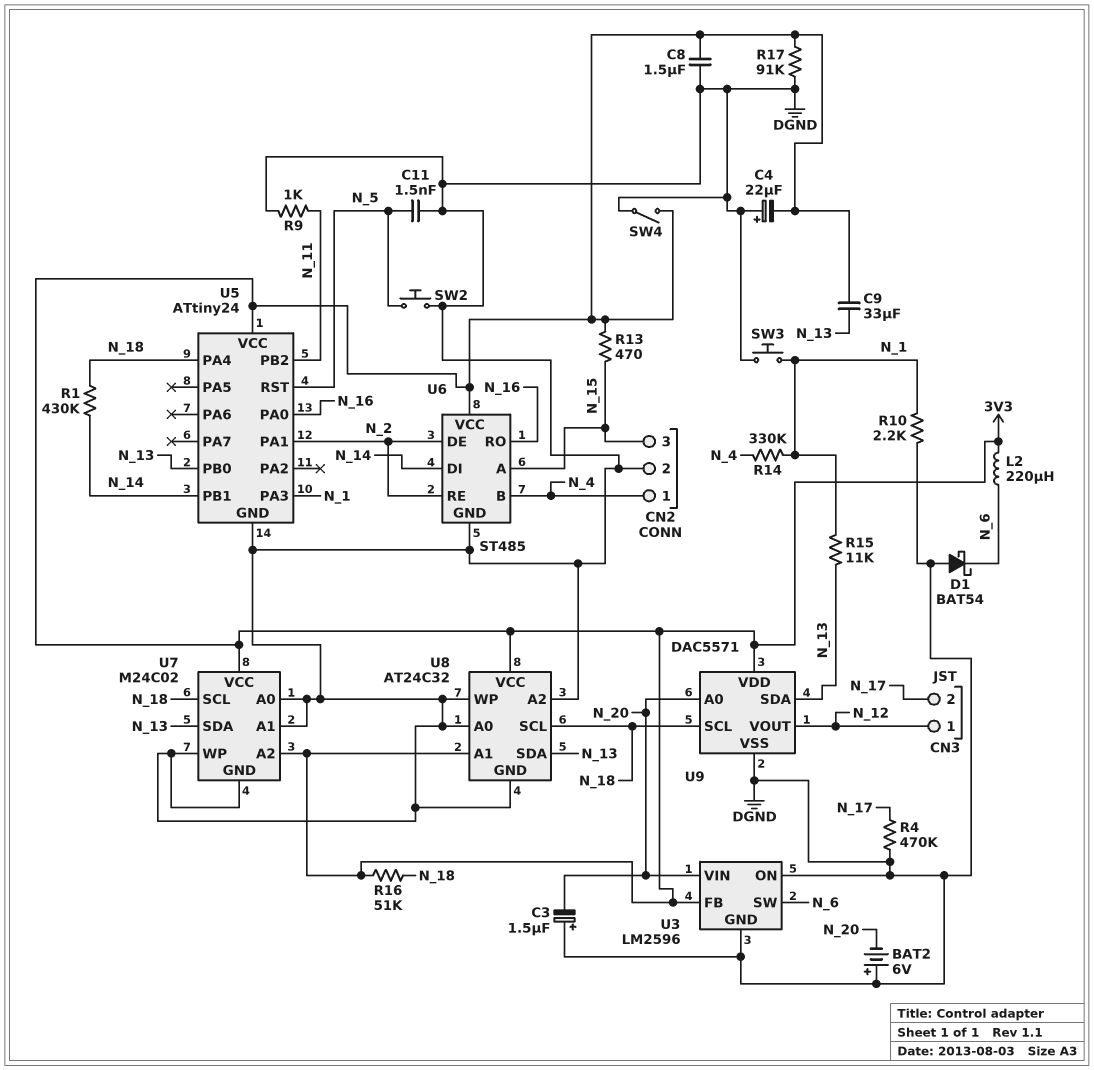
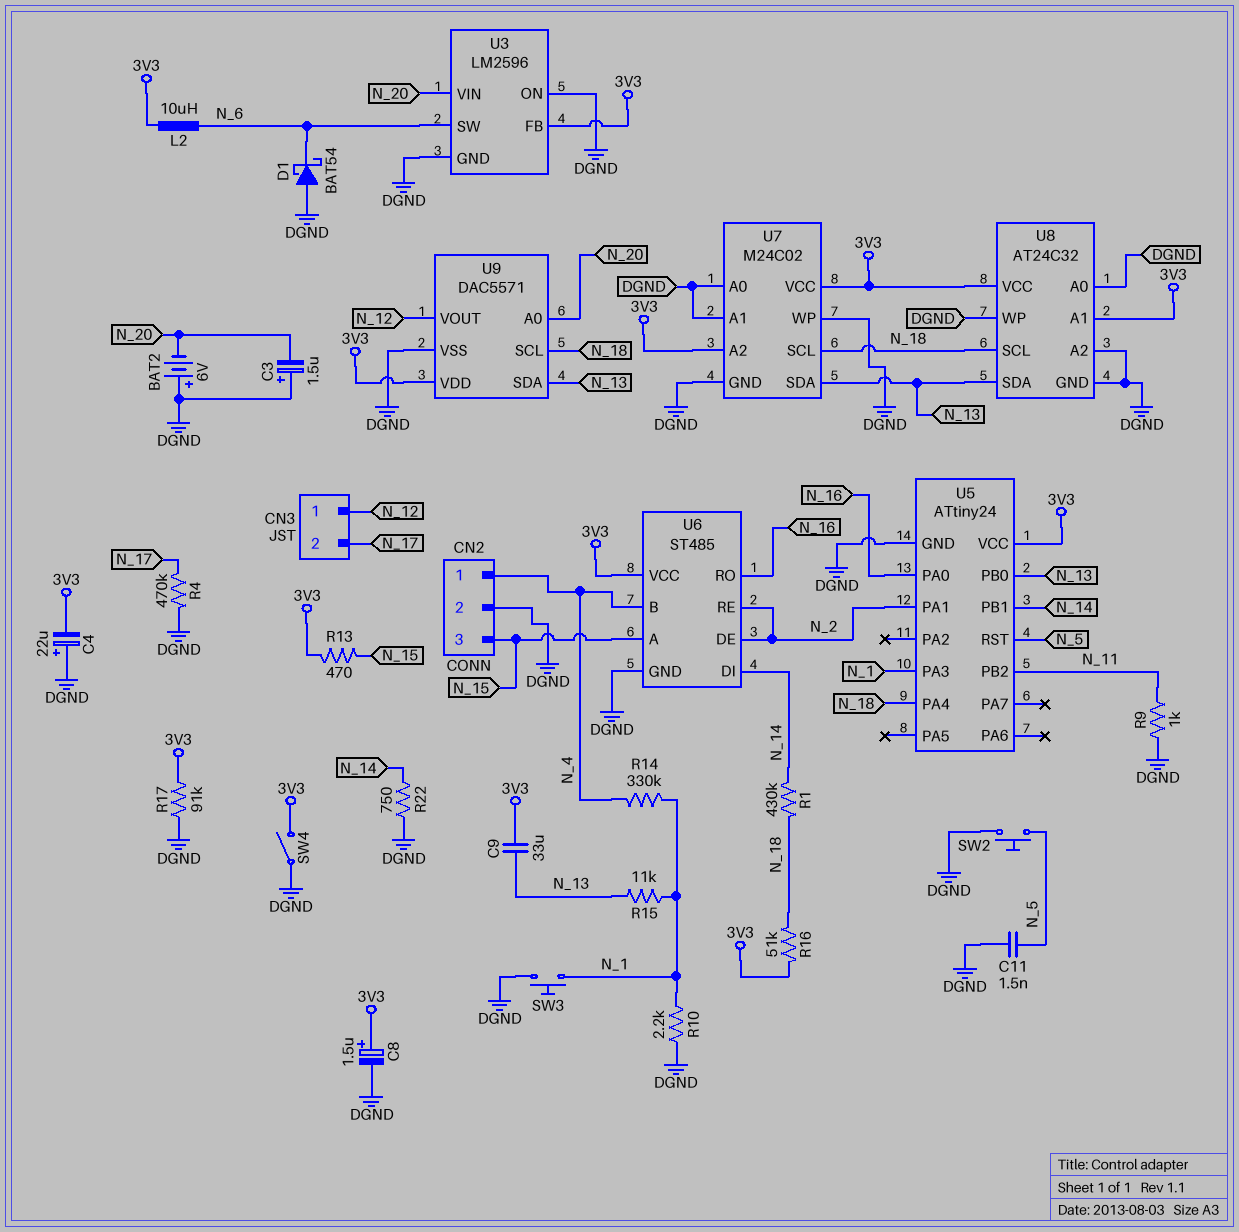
C8: 1.5uF (3V3, DGND) -> 1.5uF (plus 3V3, minus DGND)
L2: 220uH (3V3, N_6) -> 10uH (3V3, N_6)
R22: none -> 750 (DGND, N_14)

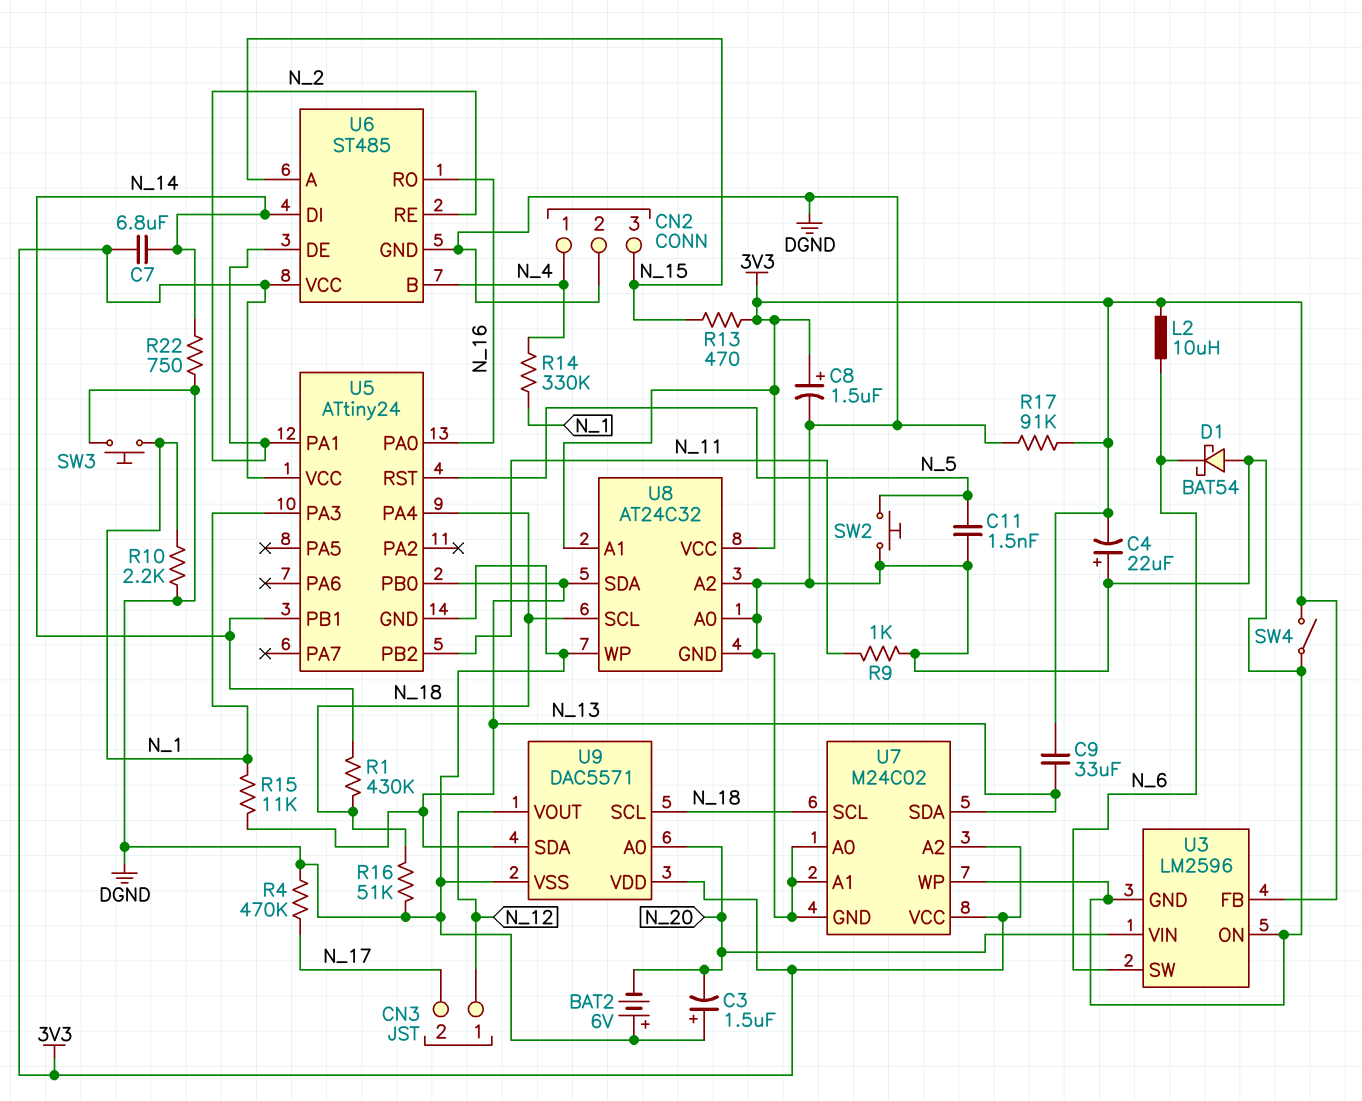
C7: none -> 6.8uF (3V3, N_14)
R16: 51k (3V3, N_18) -> 51k (DGND, N_18)

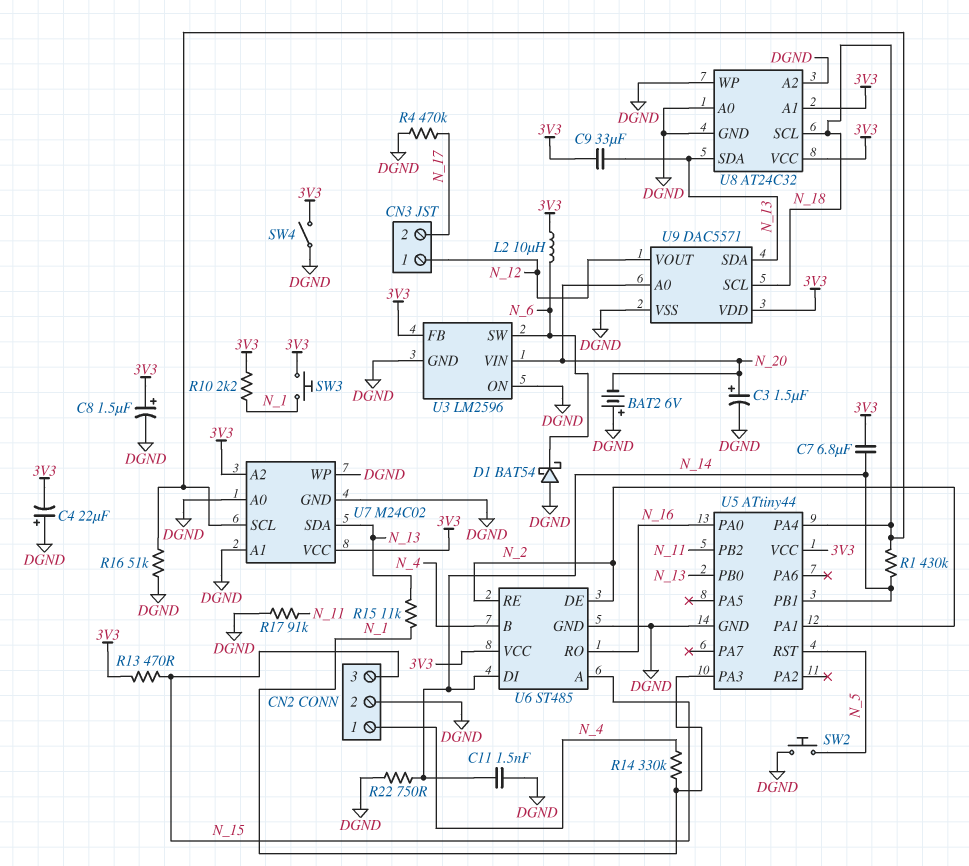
C3: 1.5uF (plus DGND, minus N_20) -> 1.5uF (plus N_20, minus DGND)
C11: 1.5nF (DGND, N_5) -> 1.5nF (DGND, N_14)
R9: 1k (DGND, N_11) -> none
R10: 2.2k (DGND, N_1) -> 2.2k (3V3, N_1)
R17: 91k (3V3, DGND) -> 91k (DGND, N_11)
SW3: button (DGND, N_1) -> button (3V3, N_1)
U5: ATtiny24 -> ATtiny44

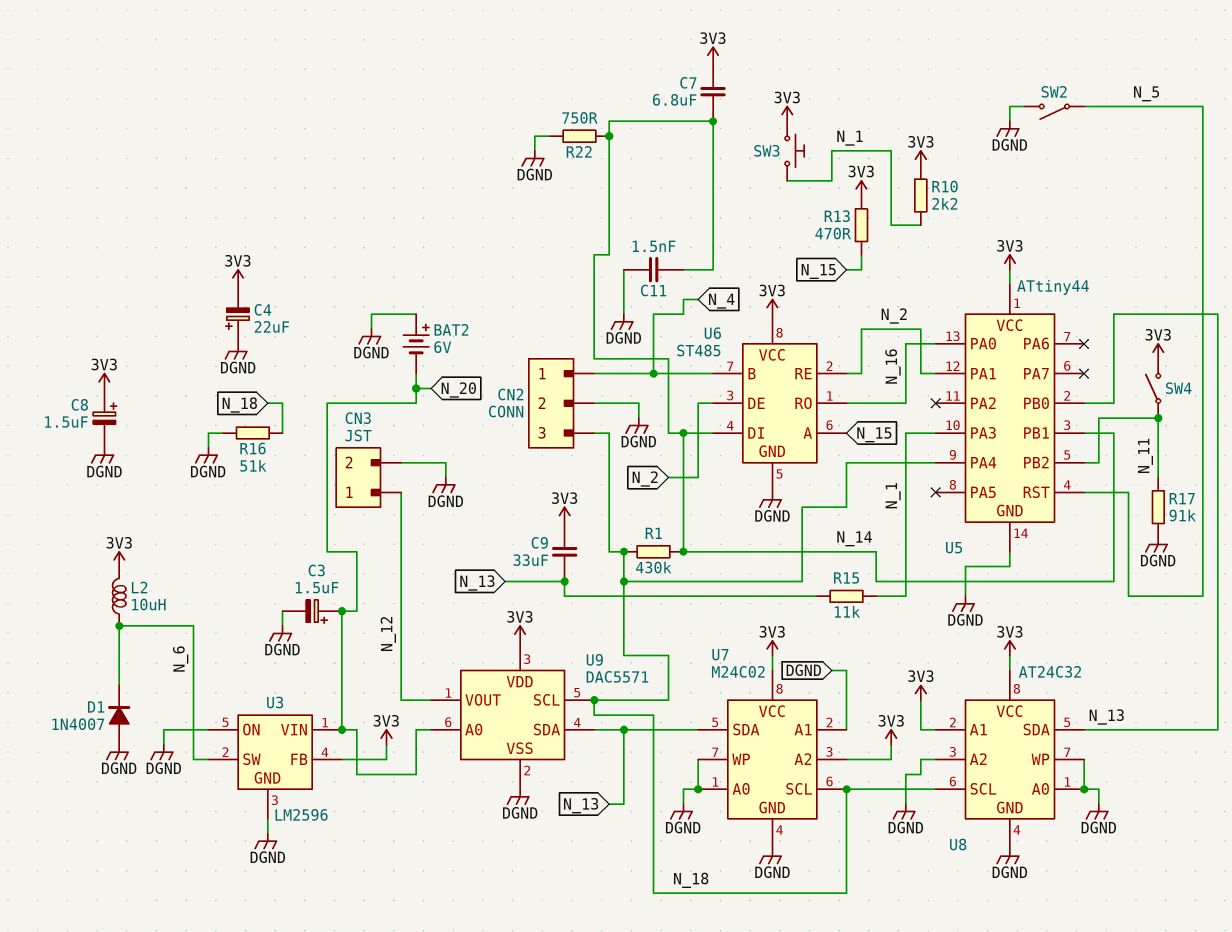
CN2 pin 3: N_15 -> N_18
CN3 pin 2: N_17 -> DGND
D1: schottky BAT54 (A DGND, K N_6) -> diode 1N4007 (A DGND, K N_6)
R4: 470k (DGND, N_17) -> none
R14: 330k (N_1, N_4) -> none
SW2: button (DGND, N_5) -> switch (DGND, N_5)
SW4: switch (3V3, DGND) -> switch (3V3, N_11)

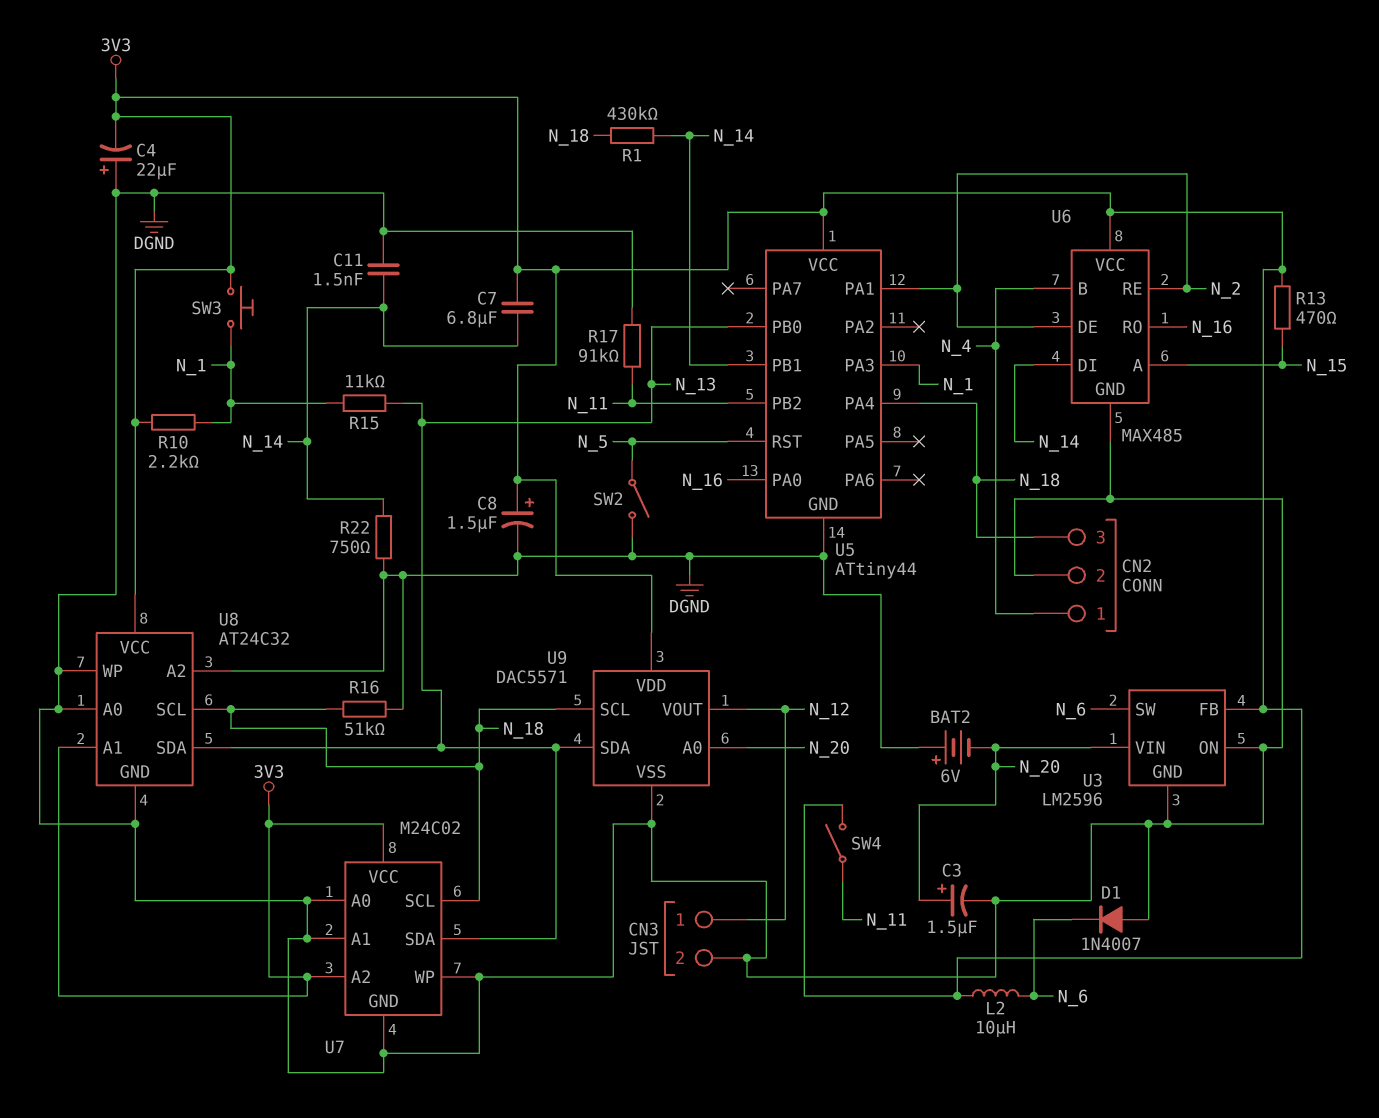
C9: 33uF (3V3, N_13) -> none
U6: ST485 -> MAX485

